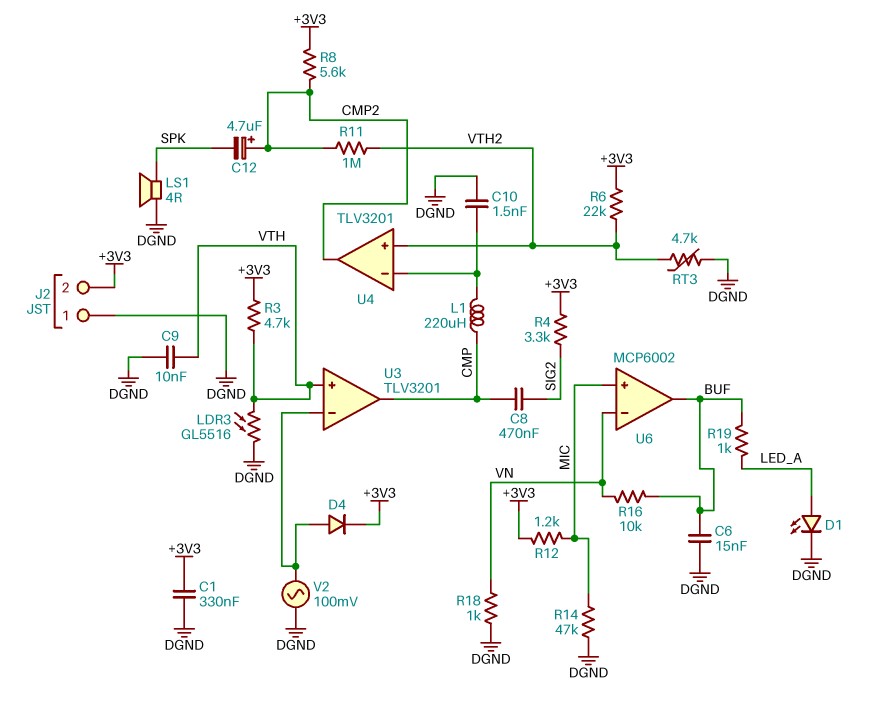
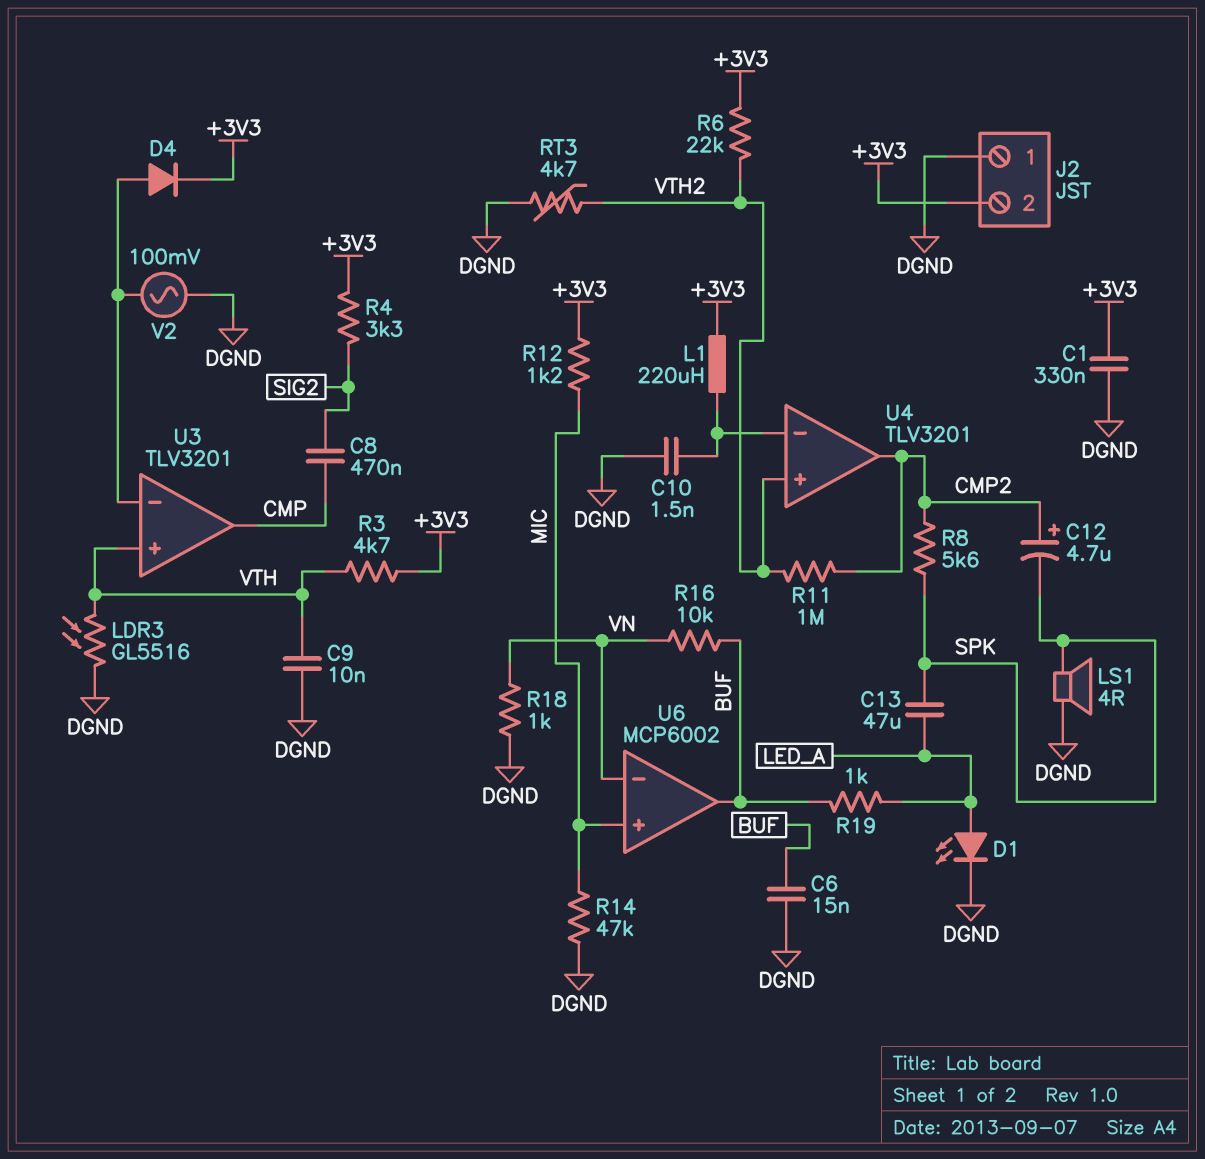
C13: none -> 47uF (LED_A, SPK)
L1: 220uH (CMP, U4/in-) -> 220uH (+3V3, U4/in-)
R8: 5.6k (+3V3, CMP2) -> 5.6k (CMP2, SPK)

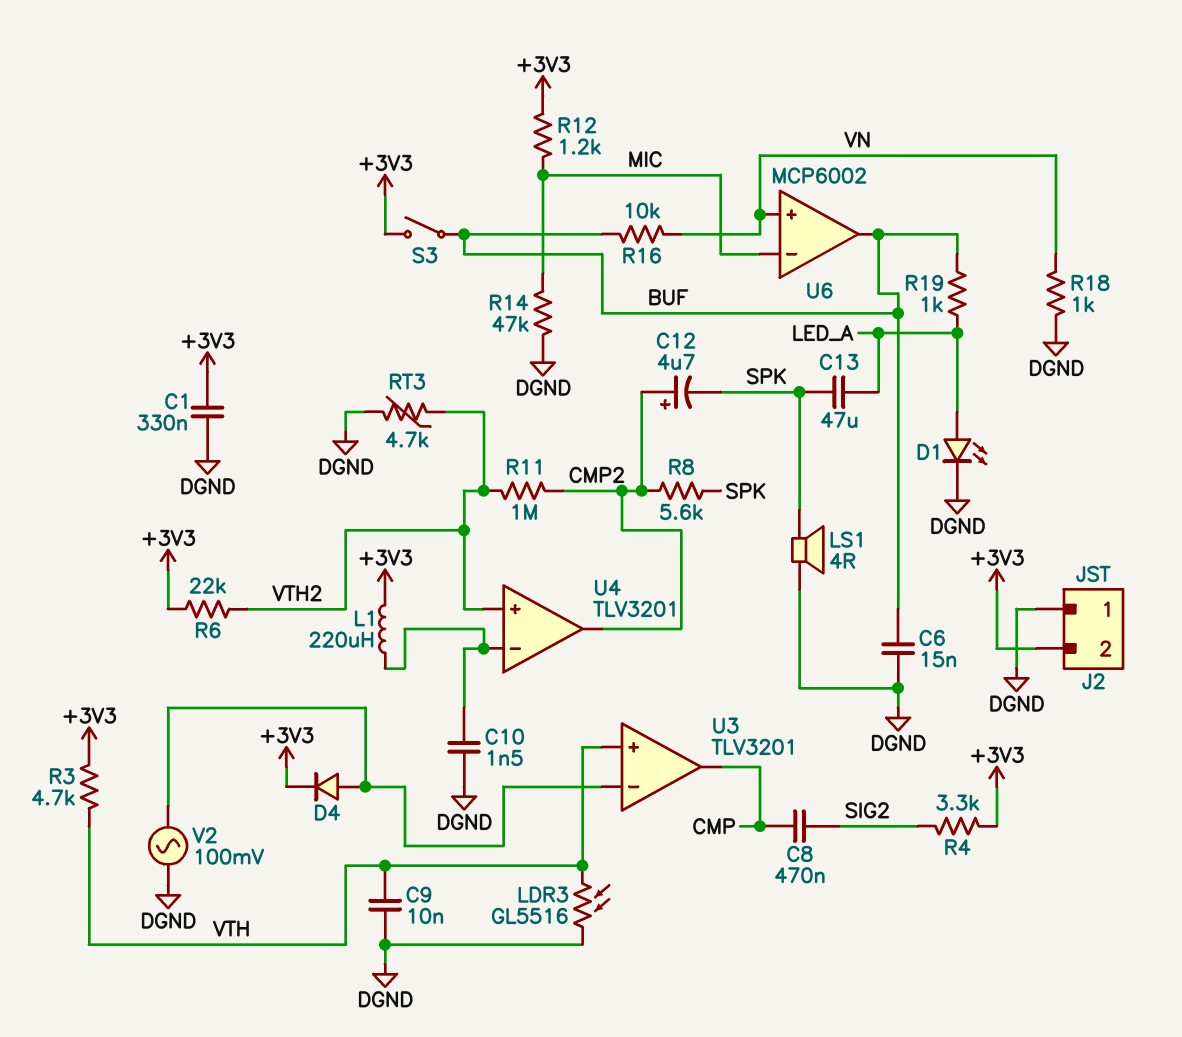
S3: none -> switch (+3V3, BUF)
U6 pin in+: MIC -> VN
U6 pin in-: VN -> MIC

